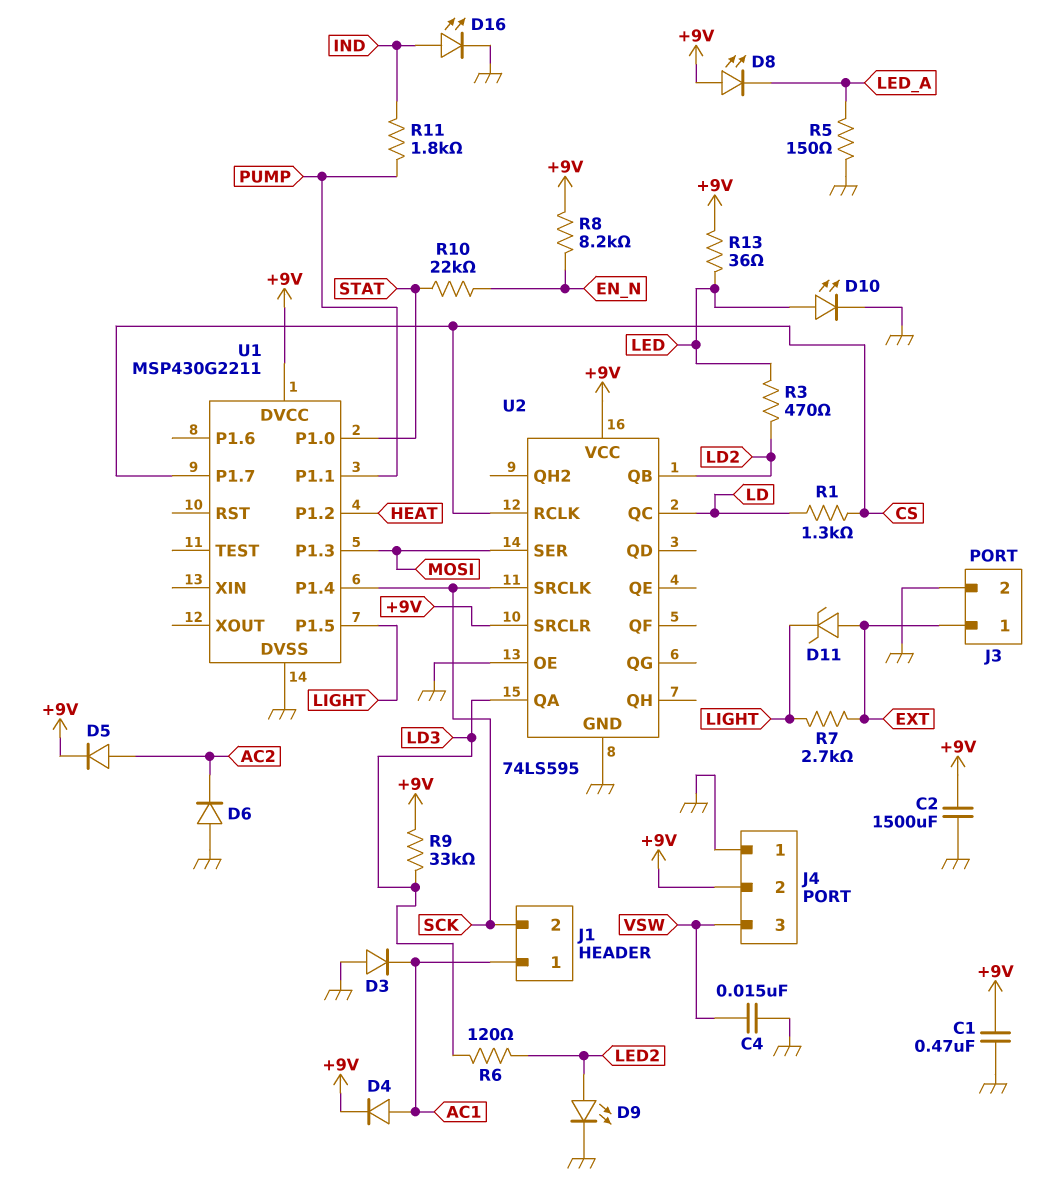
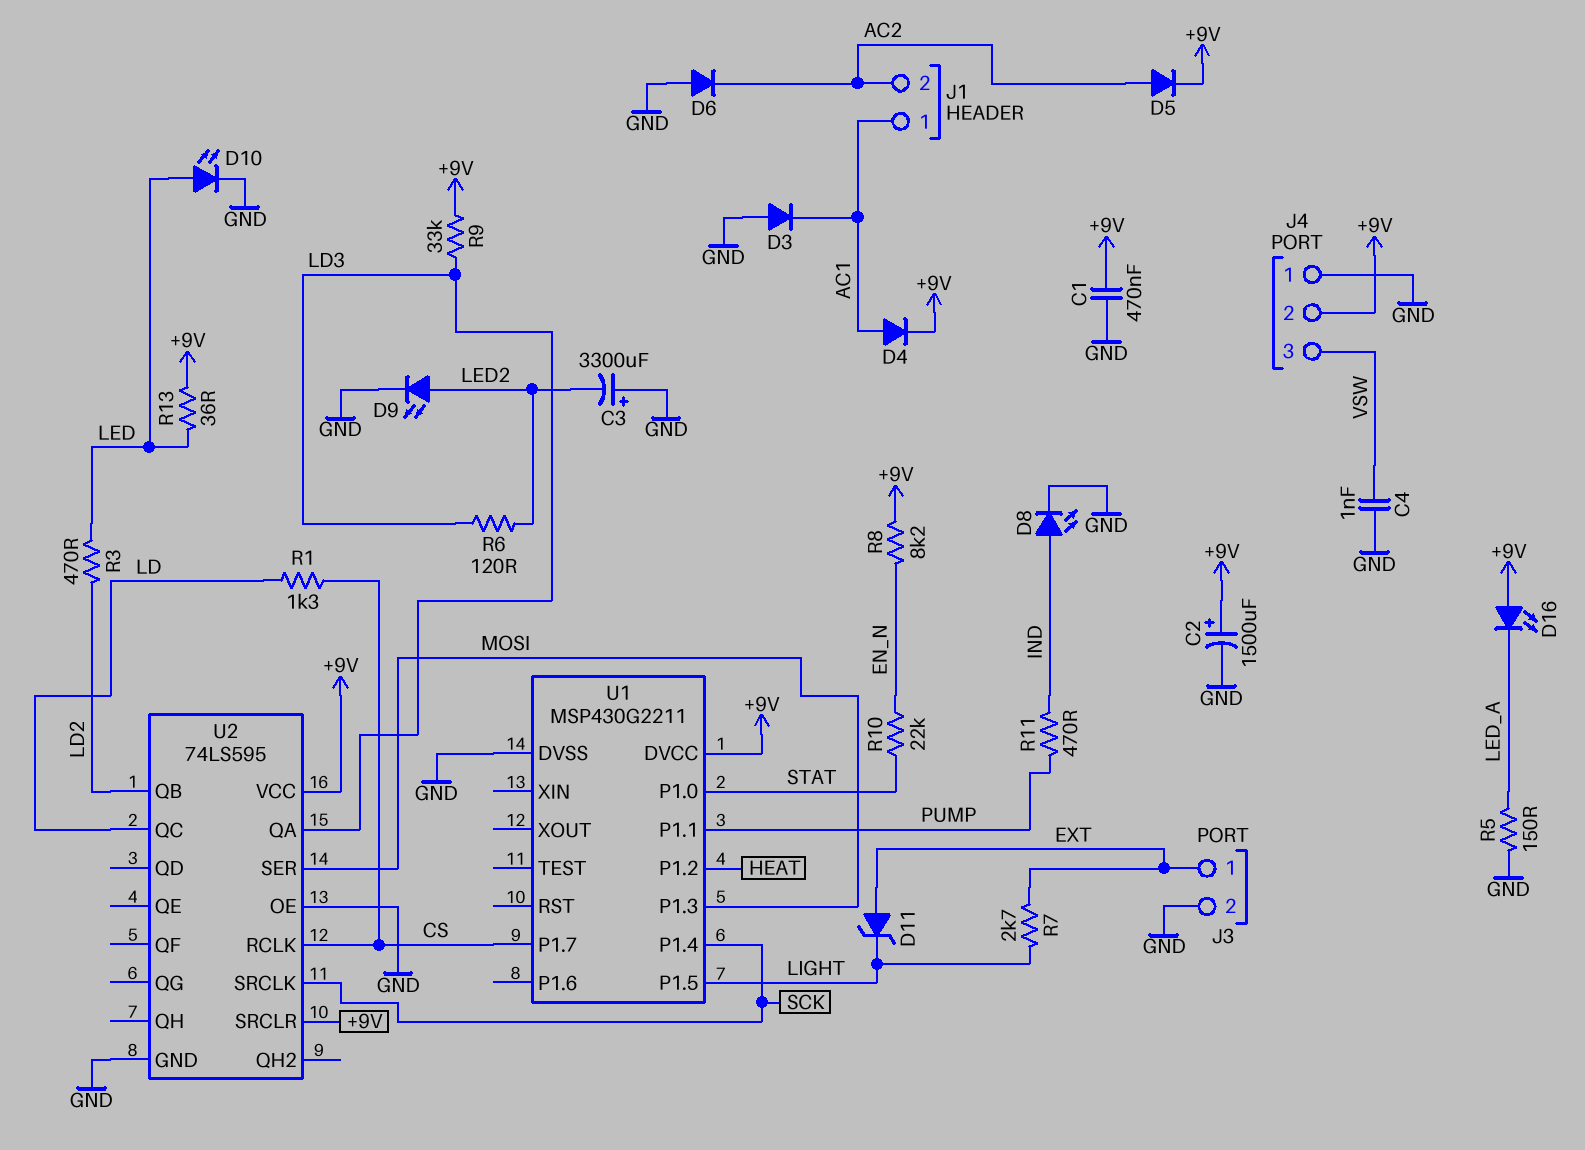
C2: 1500uF (+9V, GND) -> 1500uF (plus +9V, minus GND)
C3: none -> 3300uF (plus GND, minus LED2)
C4: 15nF (GND, VSW) -> 1nF (GND, VSW)
D8: LED (A +9V, K LED_A) -> LED (A IND, K GND)
D16: LED (A IND, K GND) -> LED (A +9V, K LED_A)
J1 pin 2: SCK -> AC2
R11: 1.8k (IND, PUMP) -> 470 (IND, PUMP)

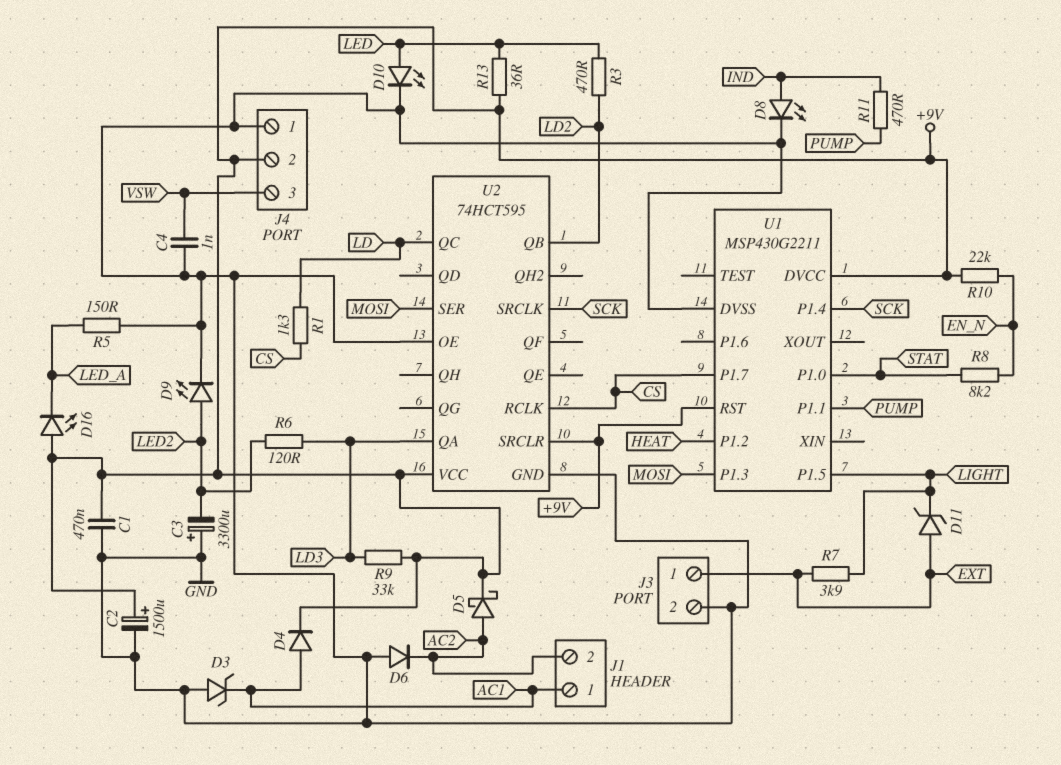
D3: diode (A GND, K AC1) -> zener (A GND, K AC1)
D5: diode (A AC2, K +9V) -> schottky (A AC2, K +9V)
R7: 2.7k (EXT, LIGHT) -> 3.9k (EXT, LIGHT)
R8: 8.2k (+9V, EN_N) -> 8.2k (EN_N, STAT)
R10: 22k (EN_N, STAT) -> 22k (+9V, EN_N)
U1 pin RST: none -> +9V
U2: 74LS595 -> 74HCT595

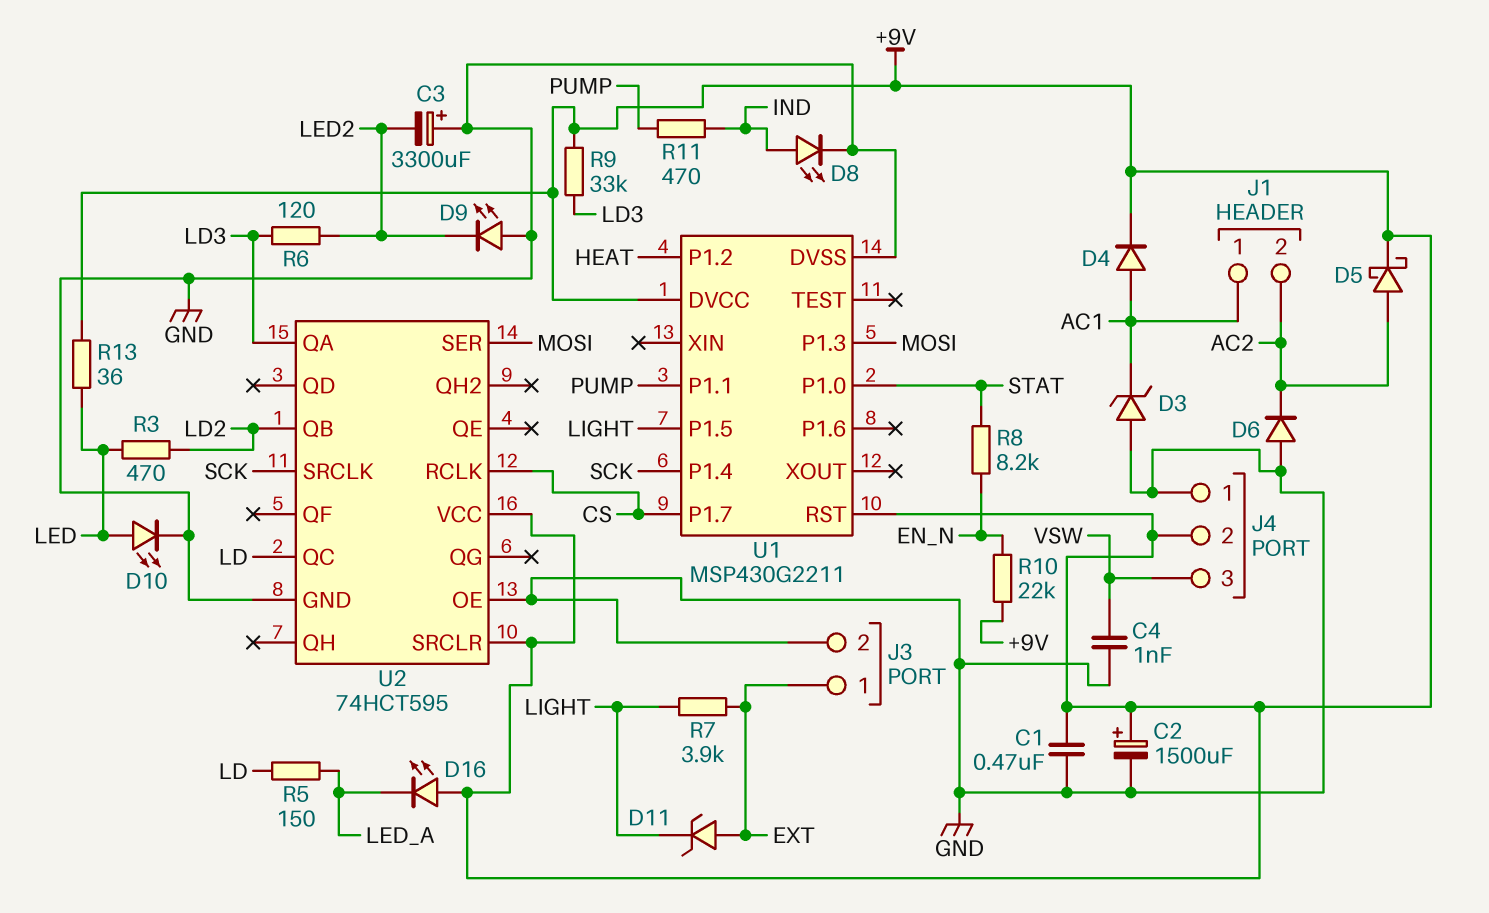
D9: LED (A LED2, K GND) -> LED (A GND, K LED2)
R1: 1.3k (CS, LD) -> none
R5: 150 (GND, LED_A) -> 150 (LD, LED_A)

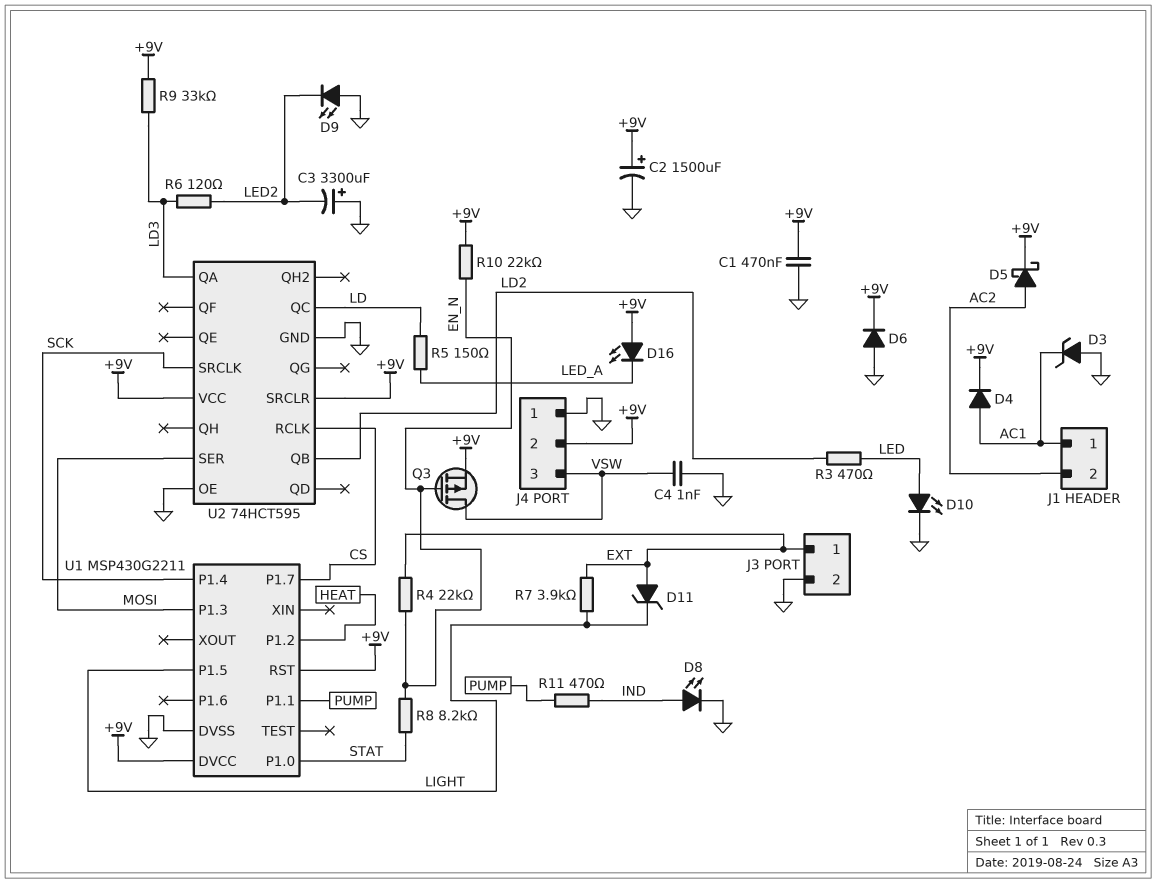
D6: diode (A GND, K AC2) -> diode (A GND, K +9V)
Q3: none -> PMOS (G EN_N, D VSW, S +9V)
R4: none -> 22k (EN_N, EXT)
R13: 36 (+9V, LED) -> none

